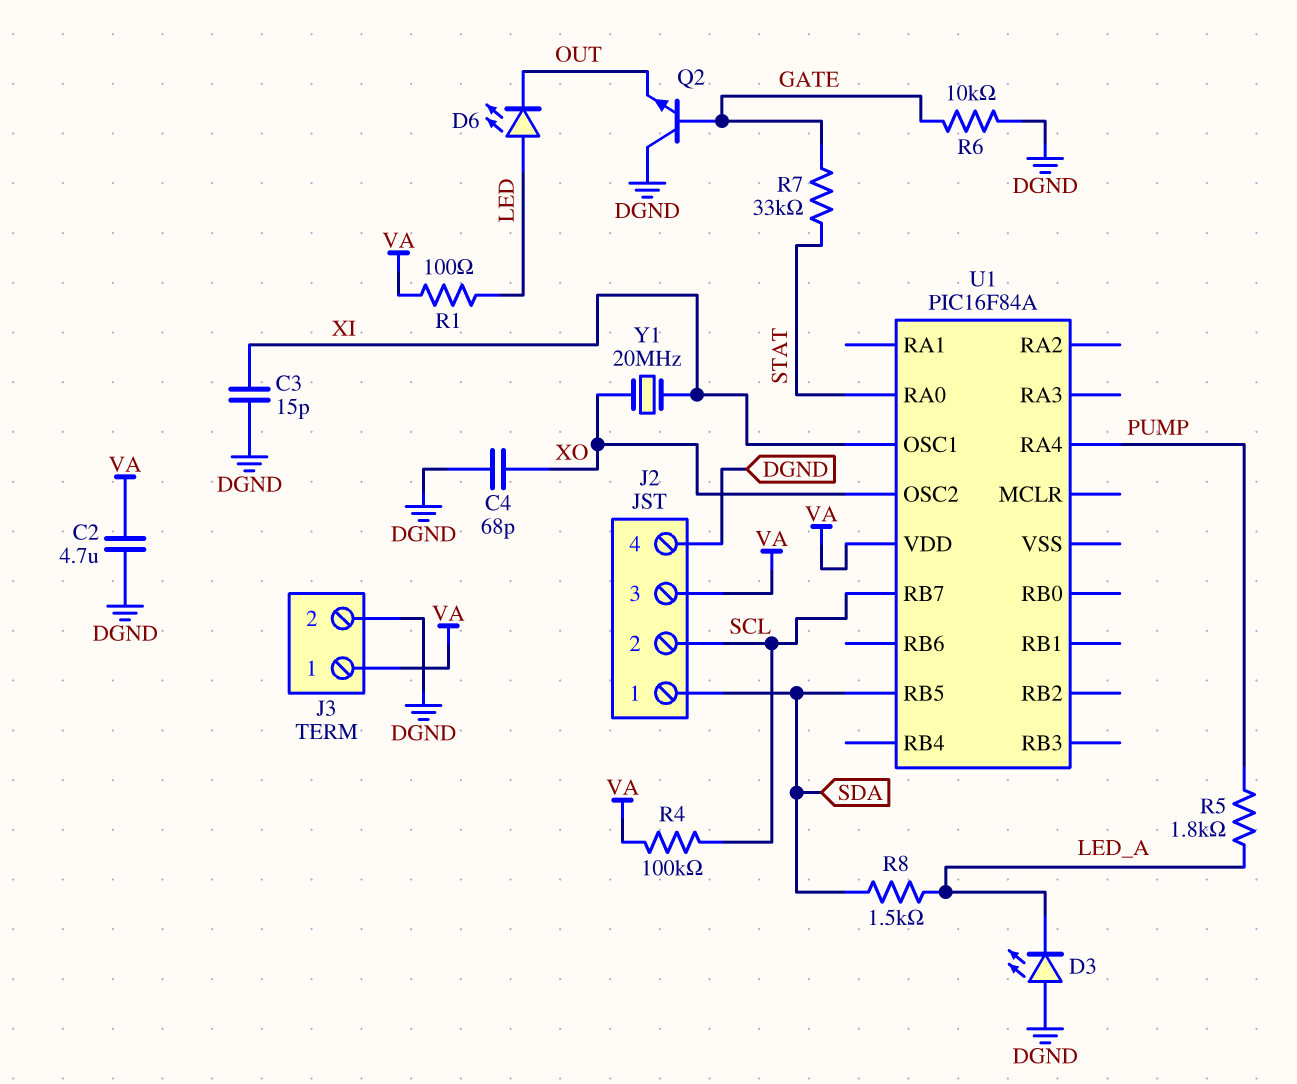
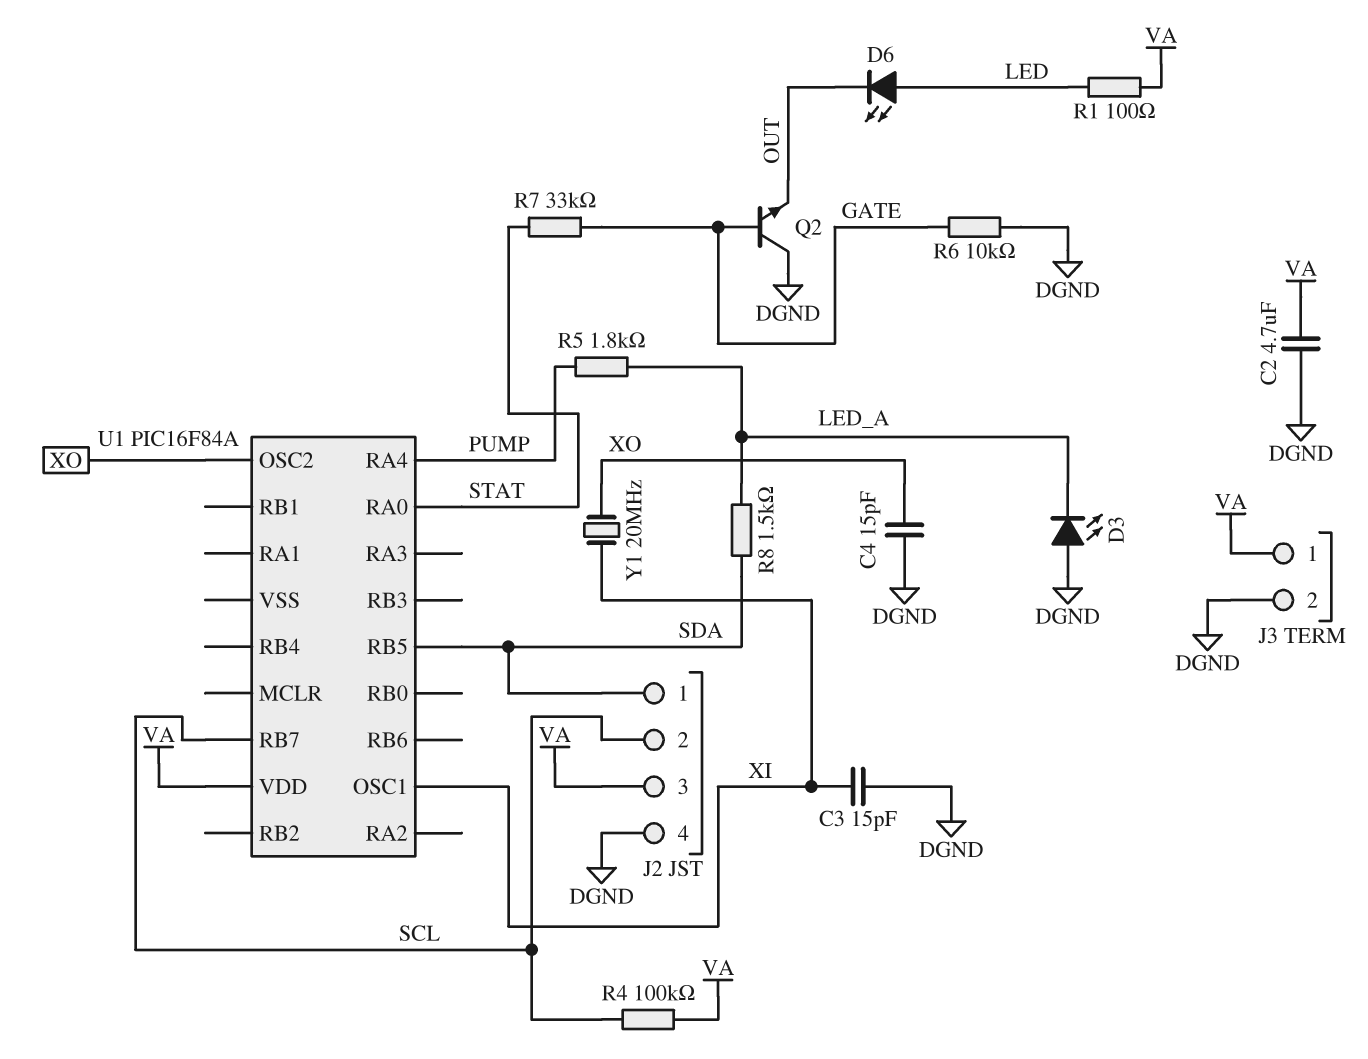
C4: 68pF (DGND, XO) -> 15pF (DGND, XO)

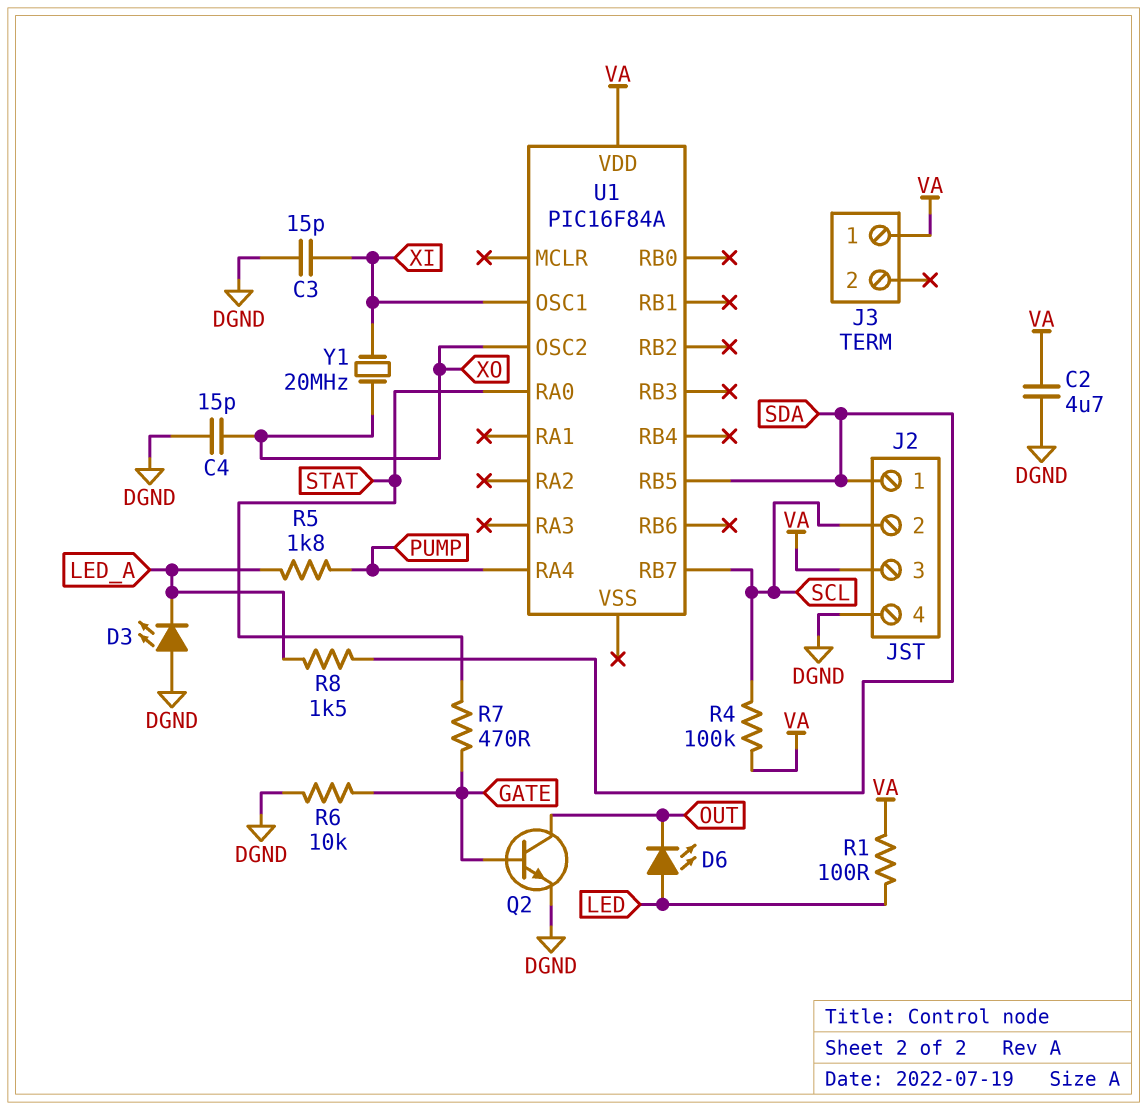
J3 pin 2: DGND -> none
Q2: NPN (B GATE, C DGND, E OUT) -> NPN (B GATE, C OUT, E DGND)
R7: 33k (GATE, STAT) -> 470 (GATE, STAT)

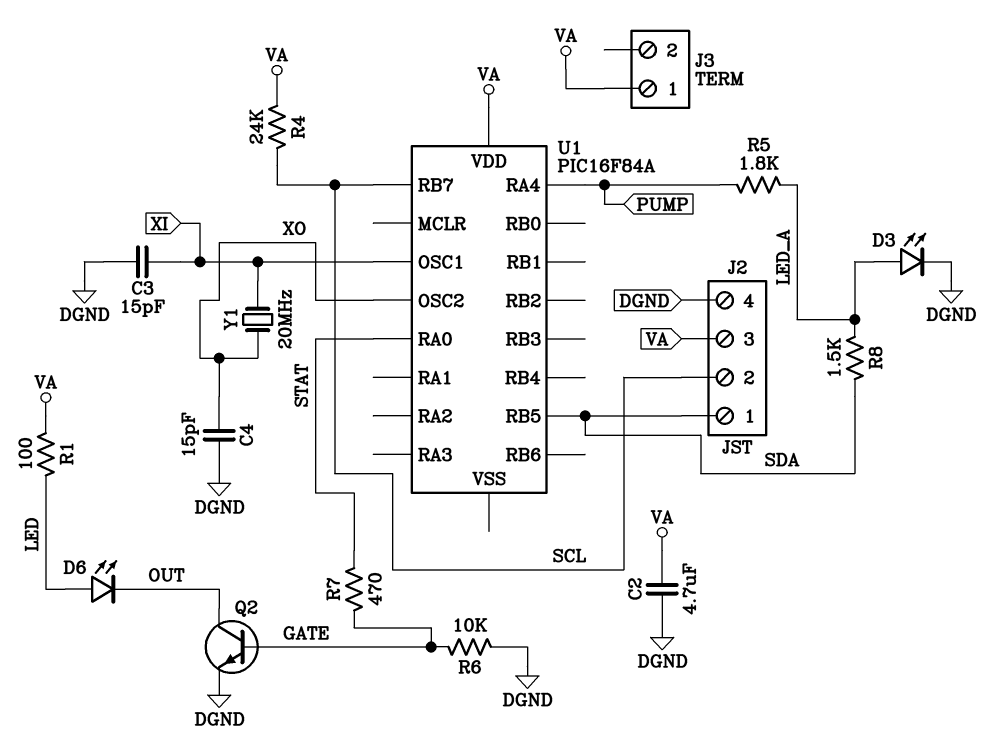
D3: LED (A DGND, K LED_A) -> LED (A LED_A, K DGND)
R4: 100k (SCL, VA) -> 24k (SCL, VA)

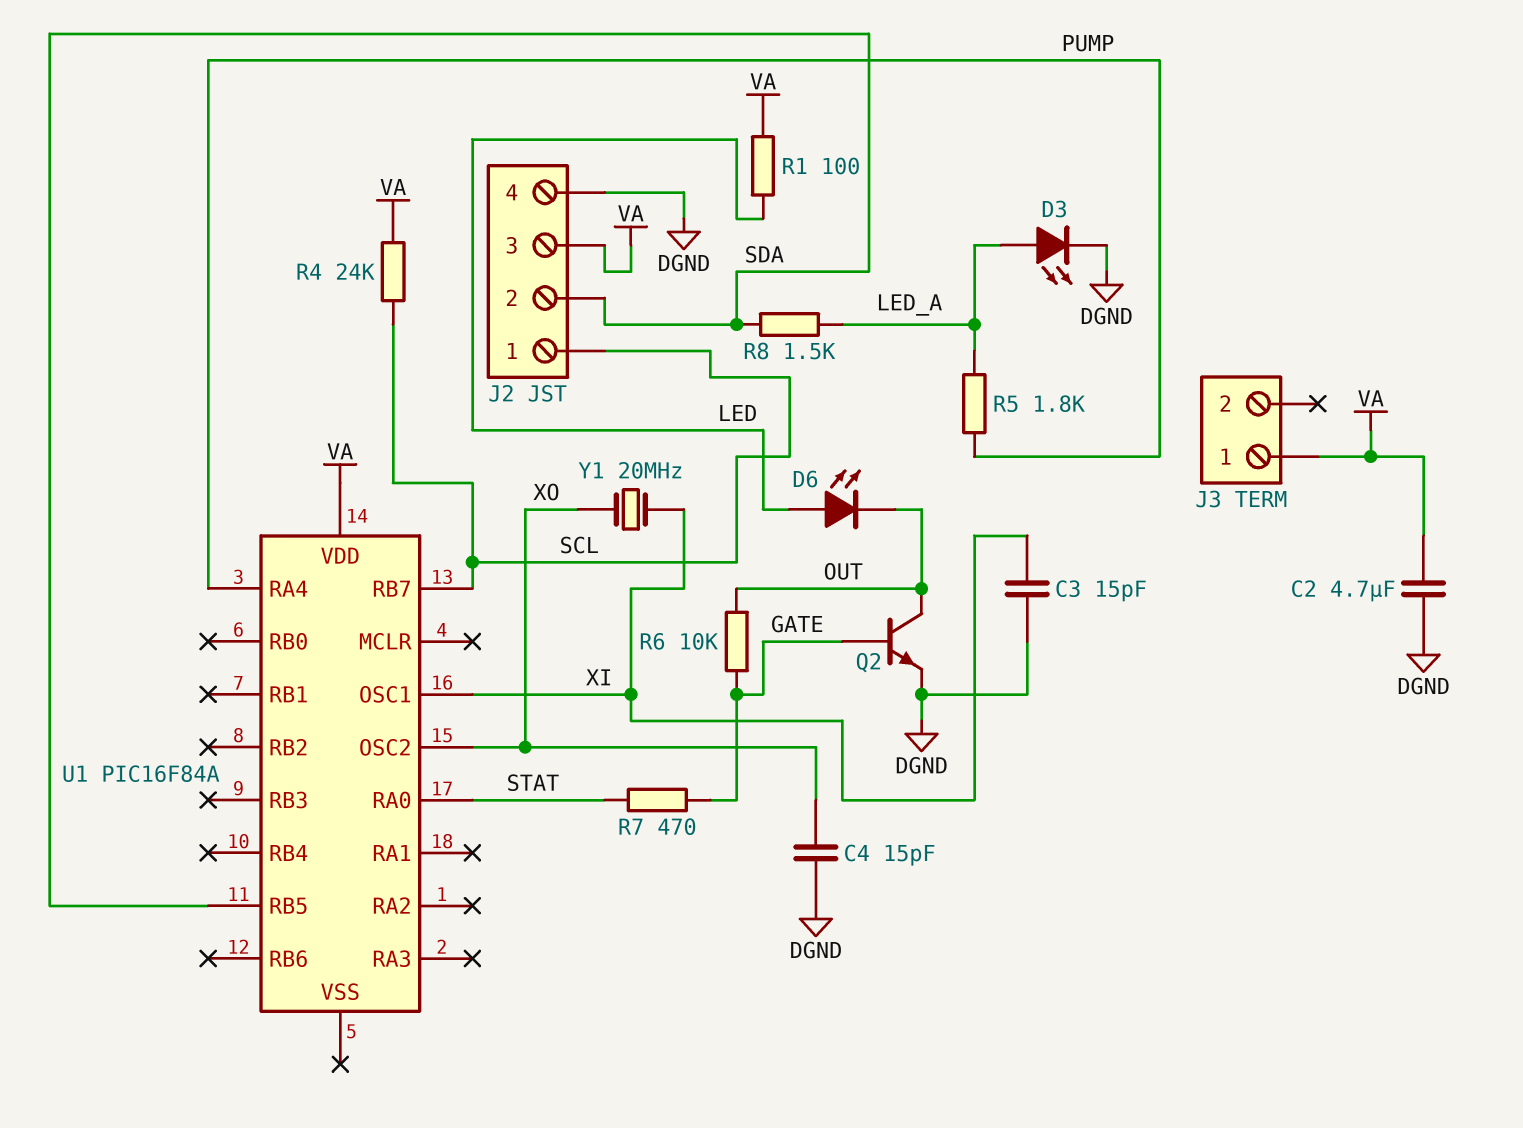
J2 pin 1: SDA -> SCL
J2 pin 2: SCL -> SDA
R6: 10k (DGND, GATE) -> 10k (GATE, OUT)

